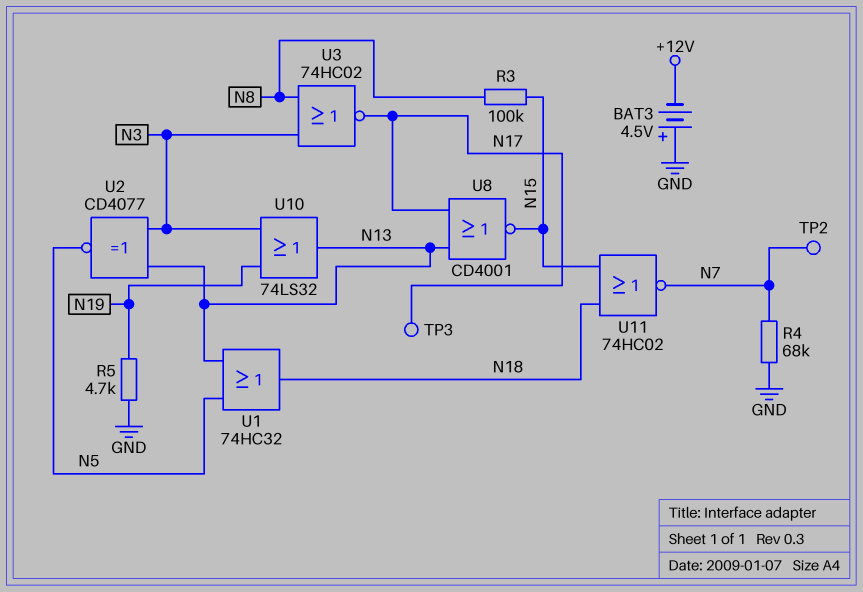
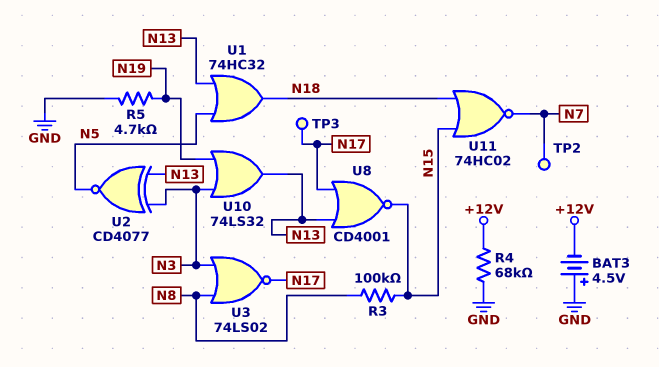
R4: 68k (GND, N7) -> 68k (+12V, GND)
U3: NOR 74HC02 (in N3, in N8, out N17) -> NOR 74LS02 (in N3, in N8, out N17)

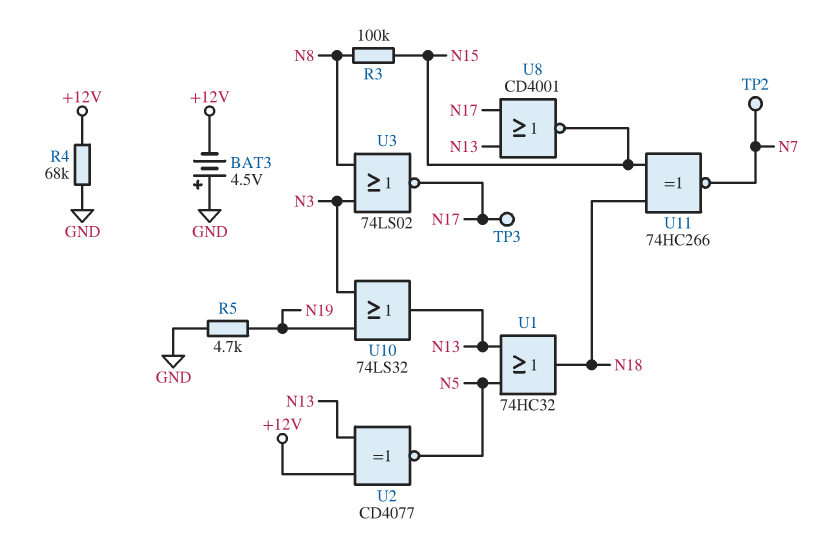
U2: XNOR CD4077 (in N3, in N13, out N5) -> XNOR CD4077 (in +12V, in N13, out N5)
U11: NOR 74HC02 (in N15, in N18, out N7) -> XNOR 74HC266 (in N15, in N18, out N7)

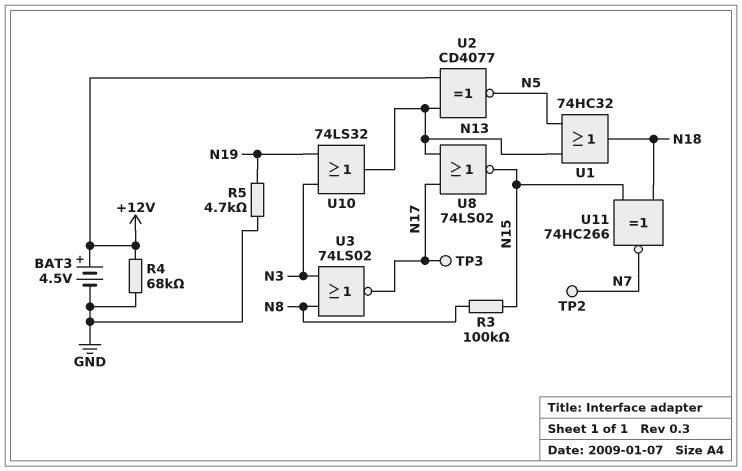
BAT3: 4.5V (plus GND, minus +12V) -> 4.5V (plus +12V, minus GND)
U8: NOR CD4001 (in N13, in N17, out N15) -> NOR 74LS02 (in N13, in N17, out N15)

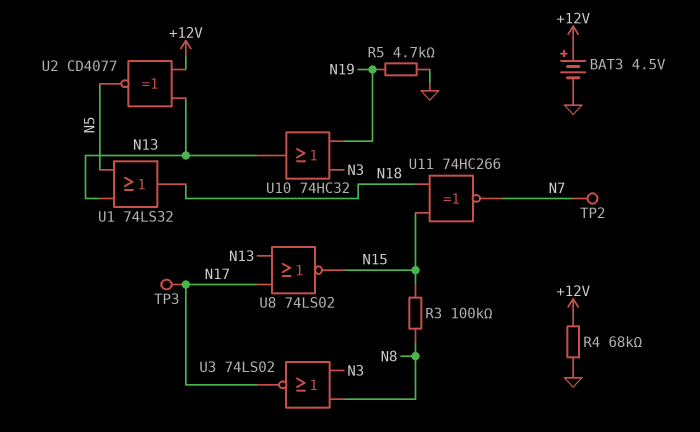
U1: OR 74HC32 (in N5, in N13, out N18) -> OR 74LS32 (in N5, in N13, out N18)
U10: OR 74LS32 (in N3, in N19, out N13) -> OR 74HC32 (in N3, in N19, out N13)

